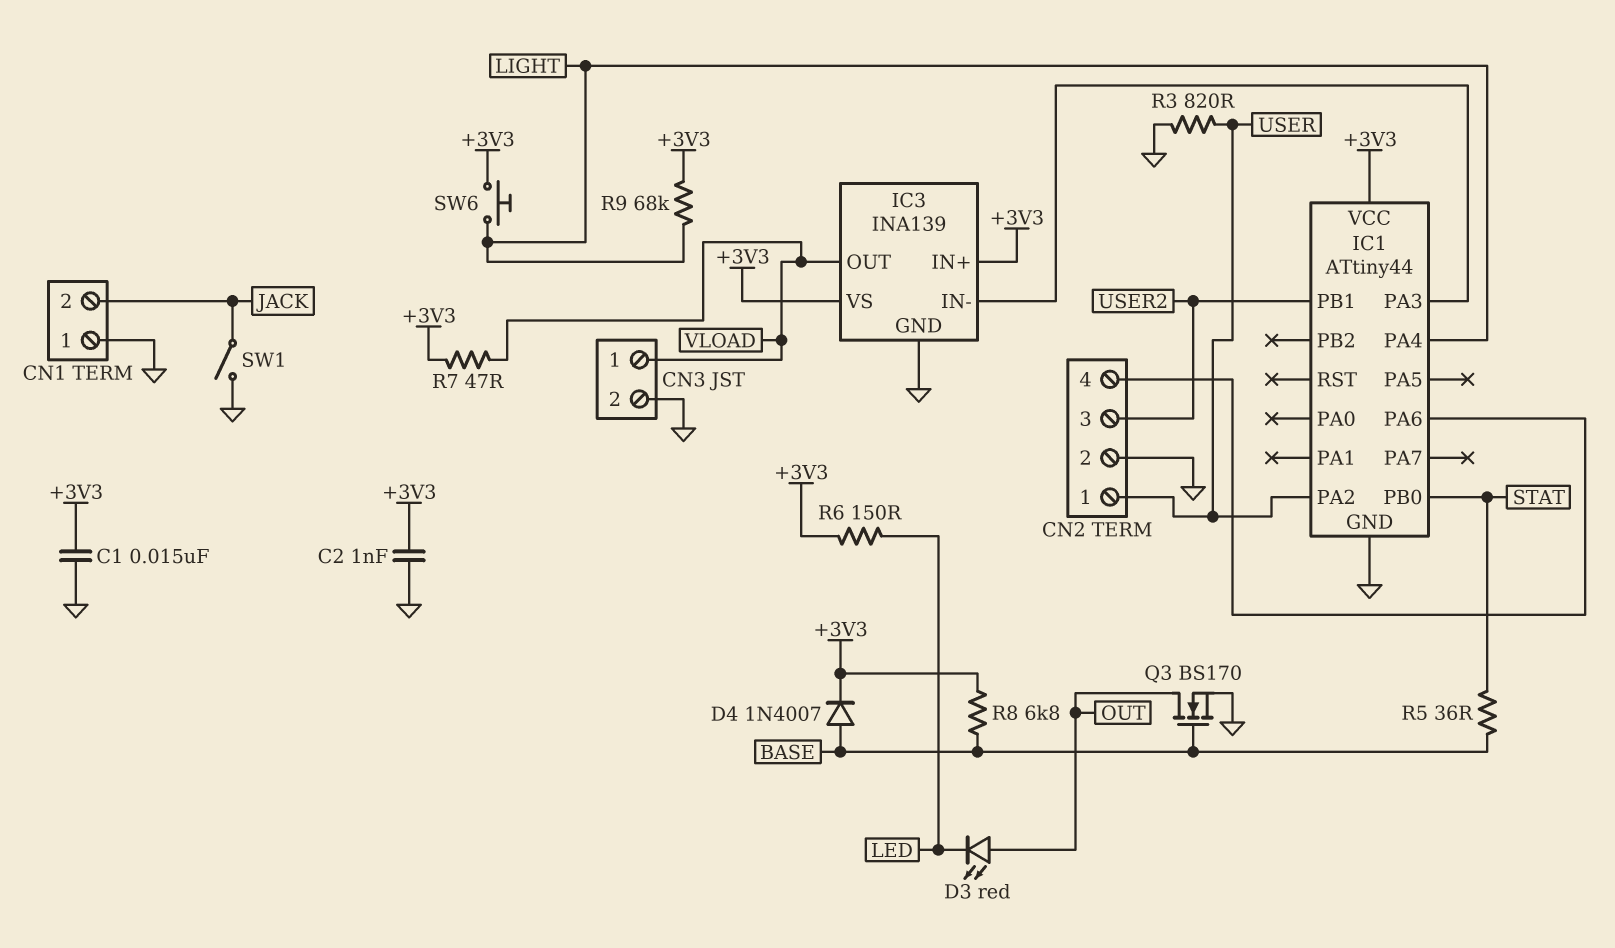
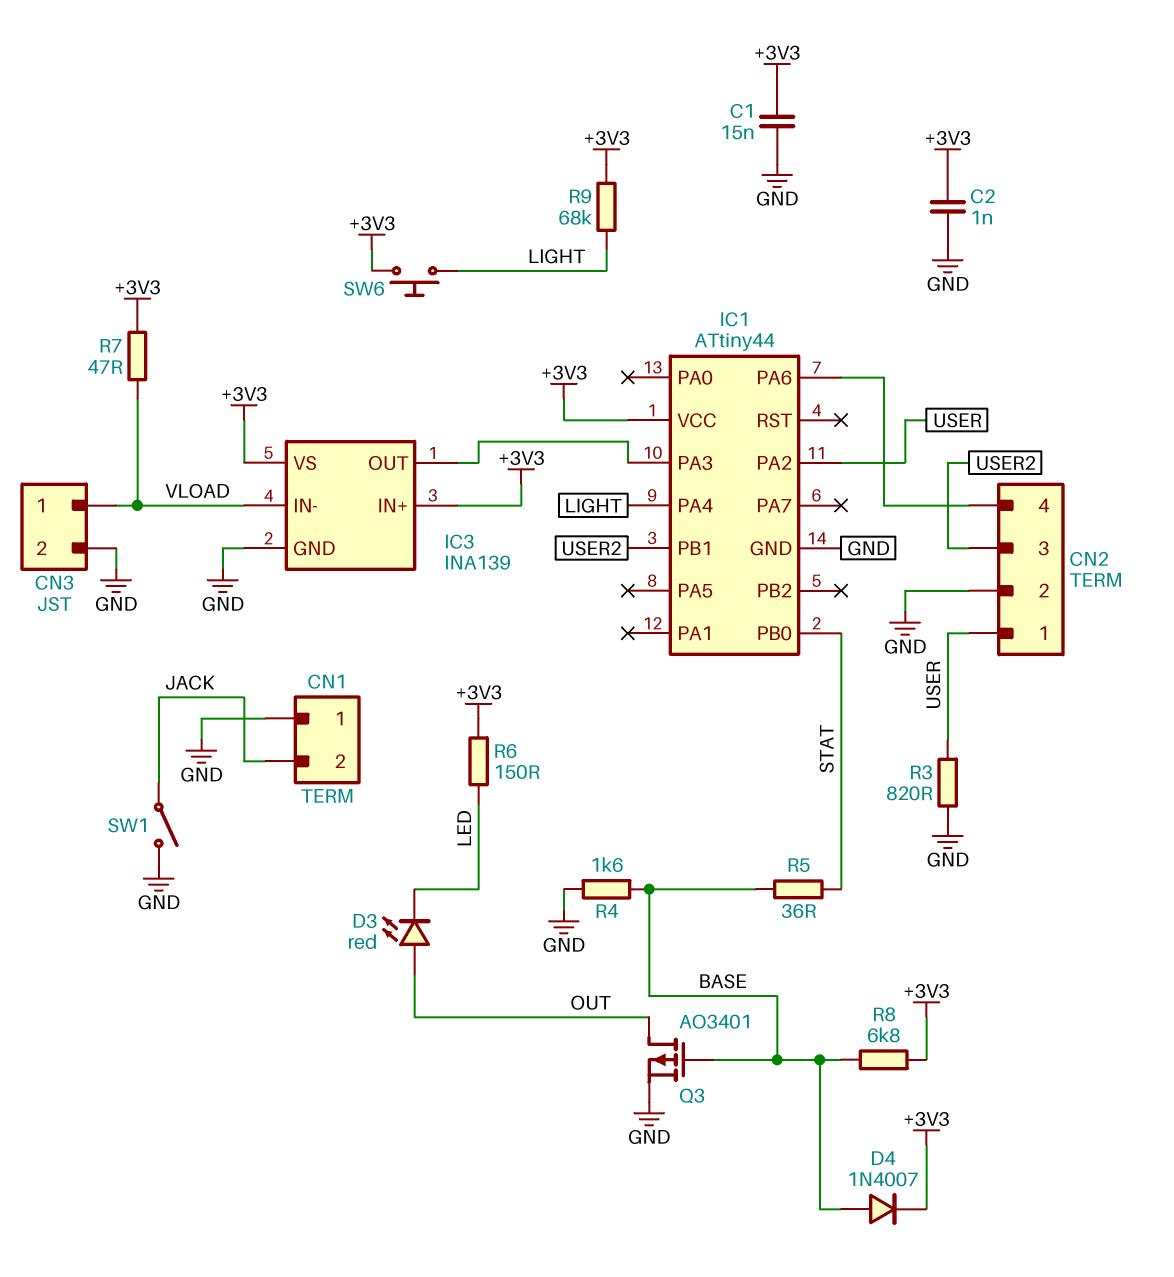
IC3 pin IN-: IC1/PA3 -> VLOAD
IC3 pin OUT: VLOAD -> IC1/PA3
Q3: NMOS BS170 (G BASE, D OUT, S GND) -> PMOS AO3401 (G BASE, D OUT, S GND)
R4: none -> 1.6k (BASE, GND)

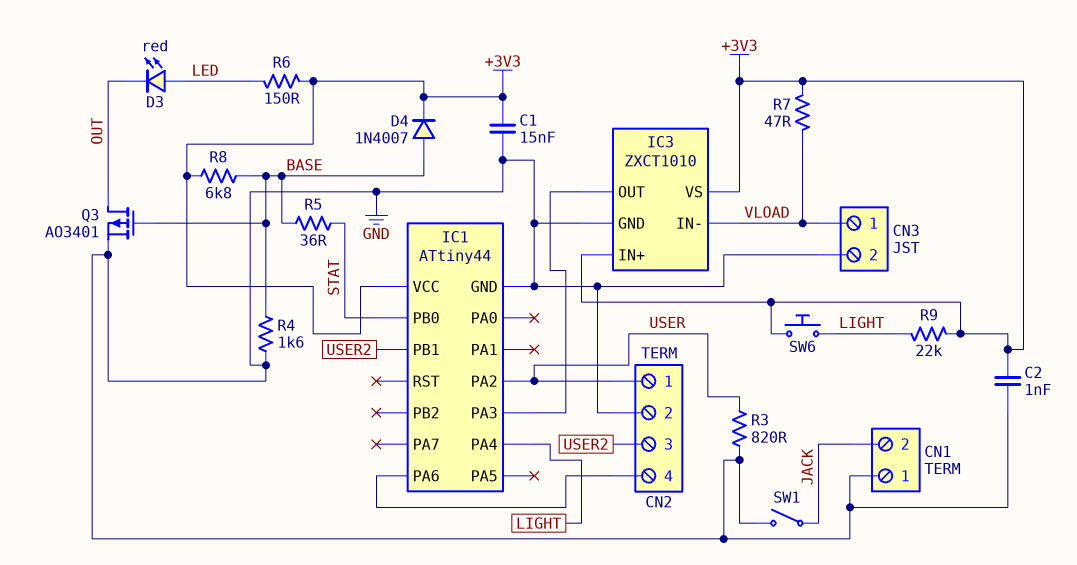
D3: LED red (A OUT, K LED) -> LED red (A LED, K OUT)
IC3: INA139 -> ZXCT1010
R9: 68k (+3V3, LIGHT) -> 22k (+3V3, LIGHT)

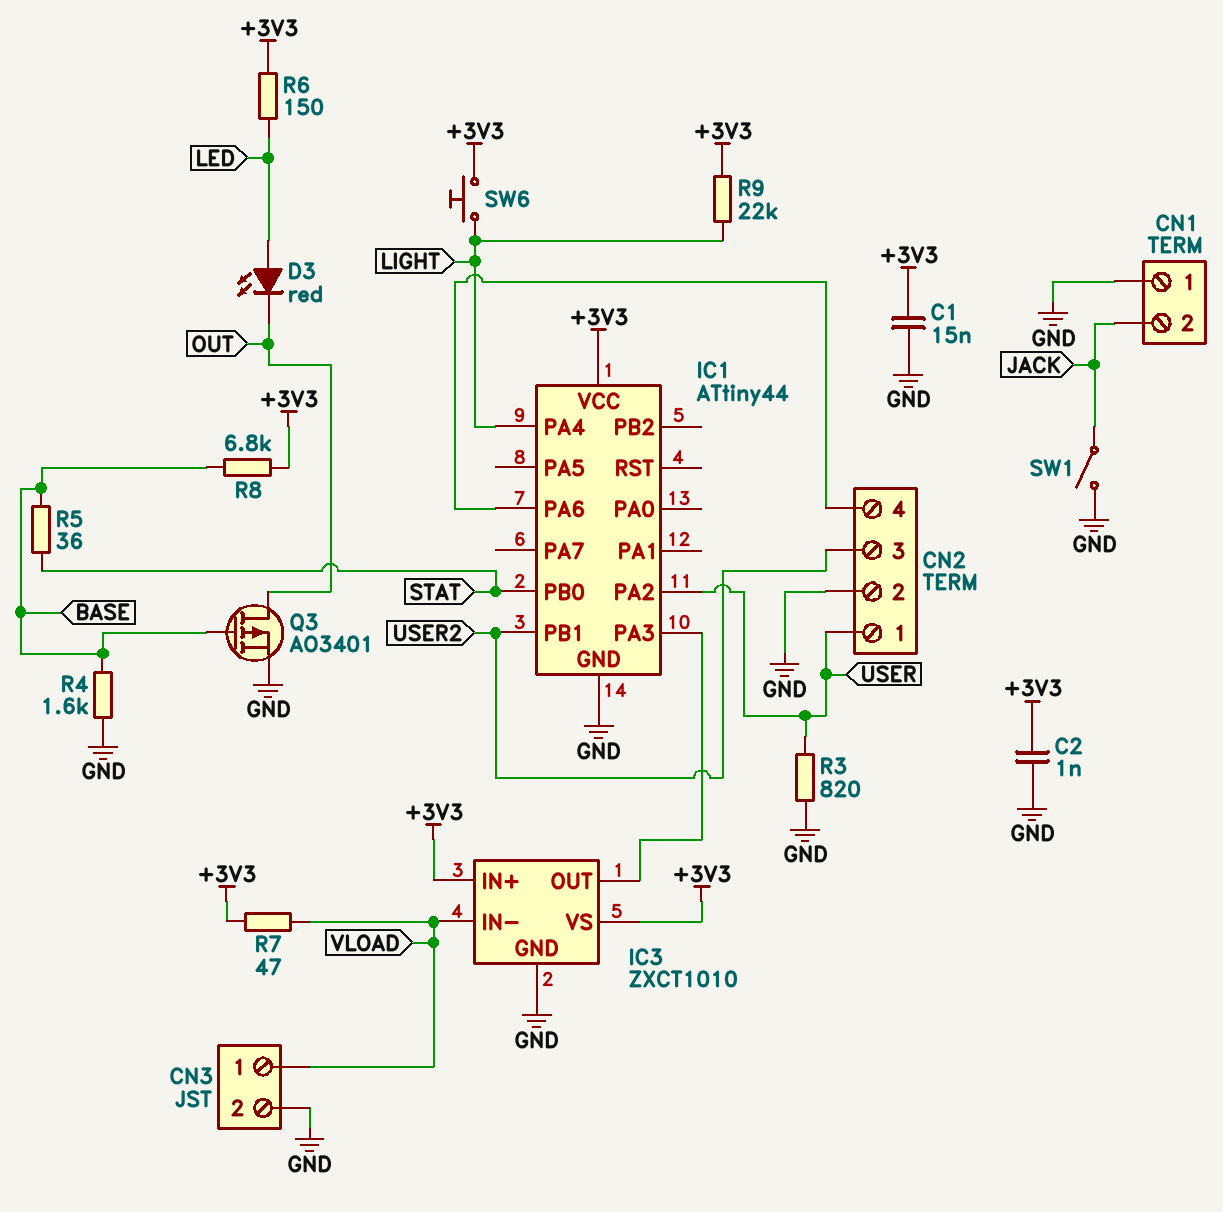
D4: diode 1N4007 (A BASE, K +3V3) -> none

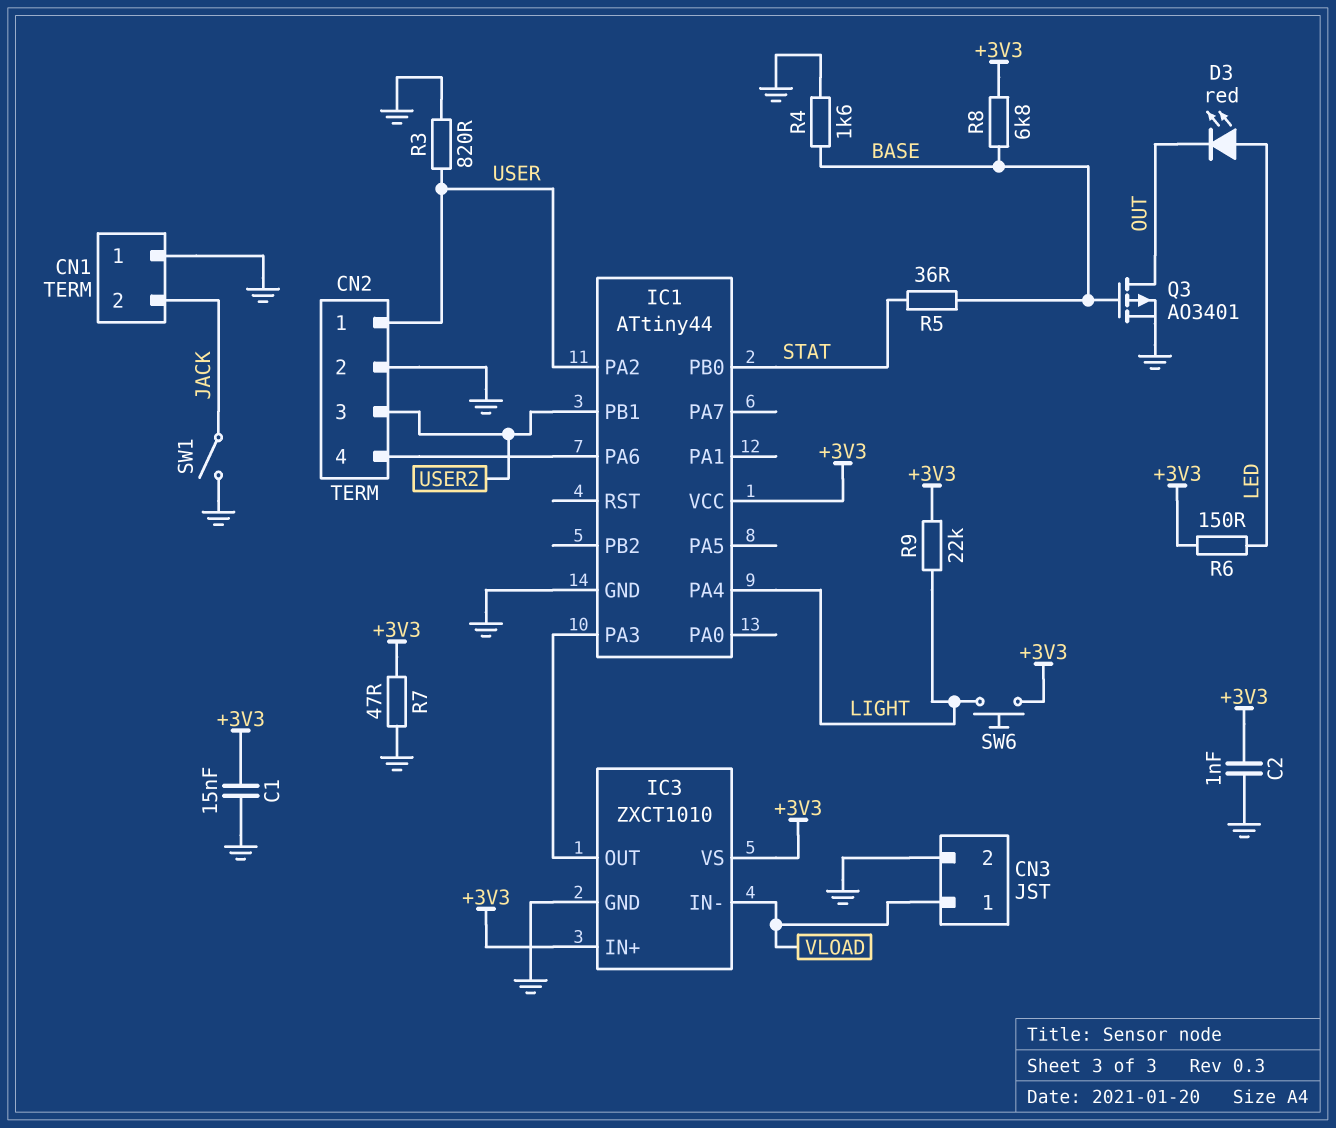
R7: 47 (+3V3, VLOAD) -> 47 (+3V3, GND)

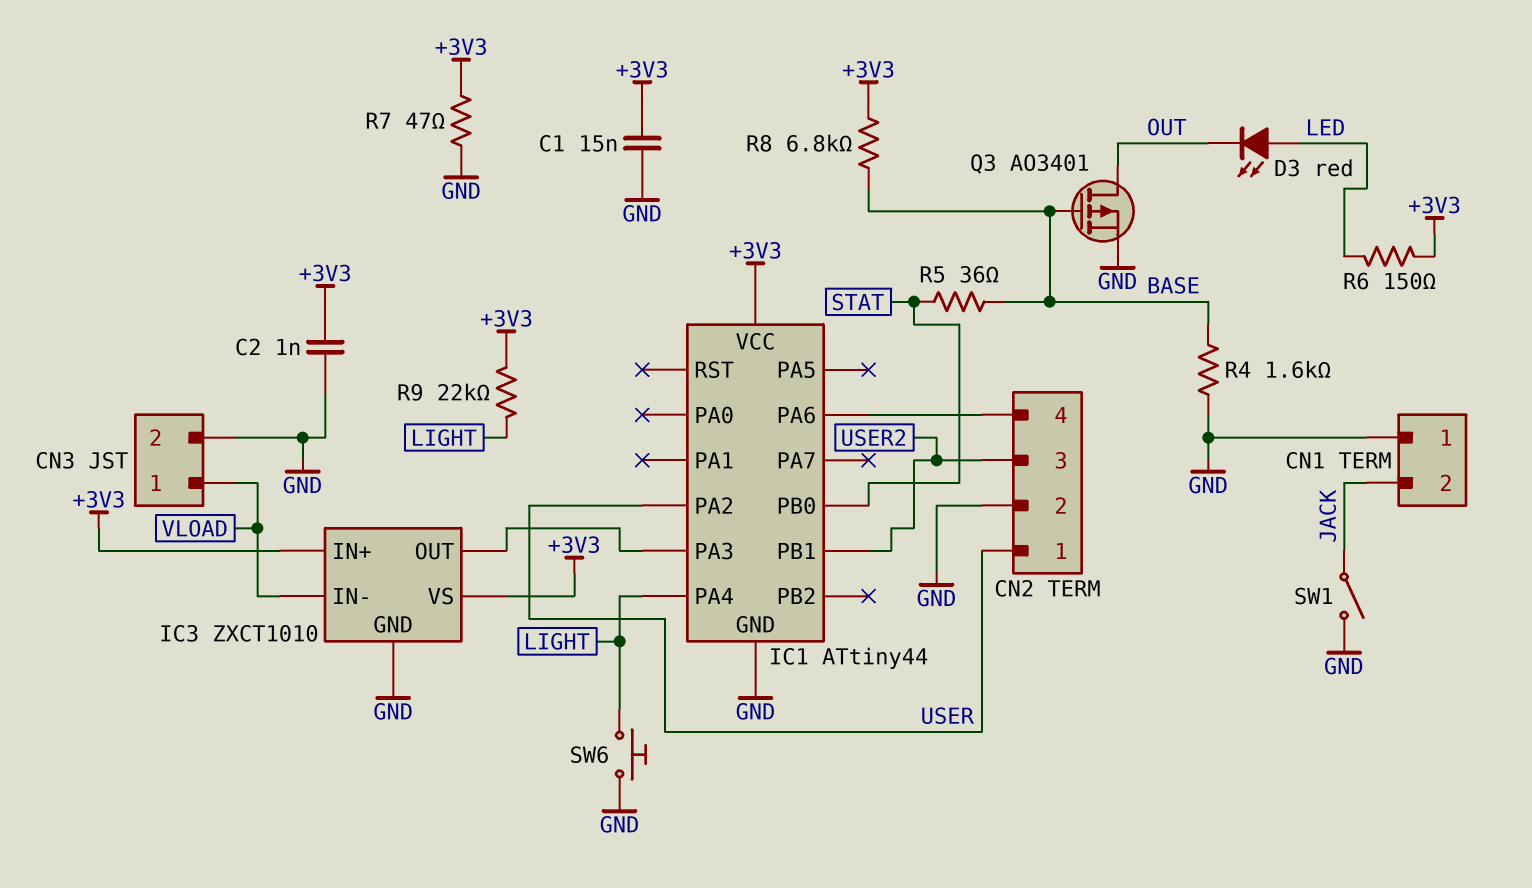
R3: 820 (GND, USER) -> none
SW6: button (+3V3, LIGHT) -> button (GND, LIGHT)

